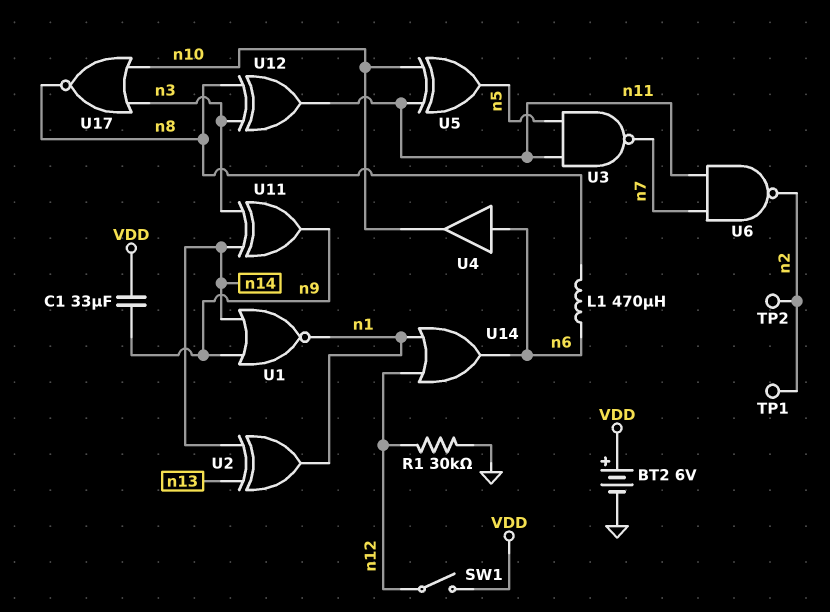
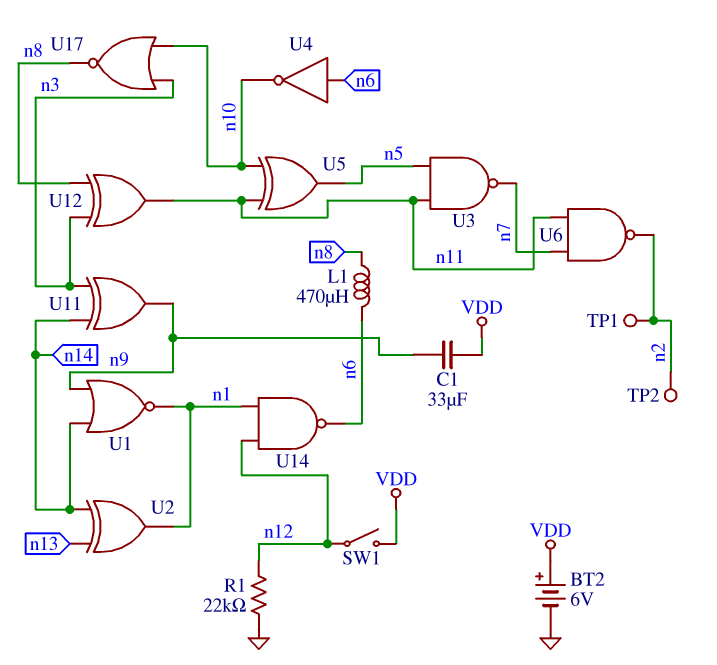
R1: 30k (GND, n12) -> 22k (GND, n12)
U4: buffer (in n6, out n10) -> NOT (in n6, out n10)
U14: OR (in n1, in n12, out n6) -> NAND (in n1, in n12, out n6)

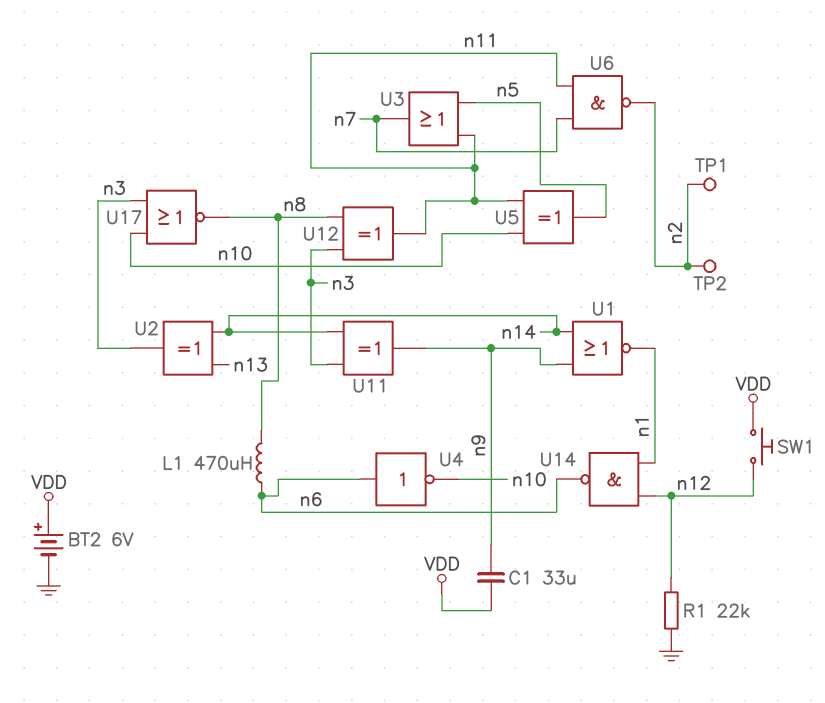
SW1: switch (VDD, n12) -> button (VDD, n12)
U2: XOR (in n13, in n14, out n1) -> XOR (in n13, in n14, out n3)
U3: NAND (in n5, in n11, out n7) -> OR (in n5, in n11, out n7)

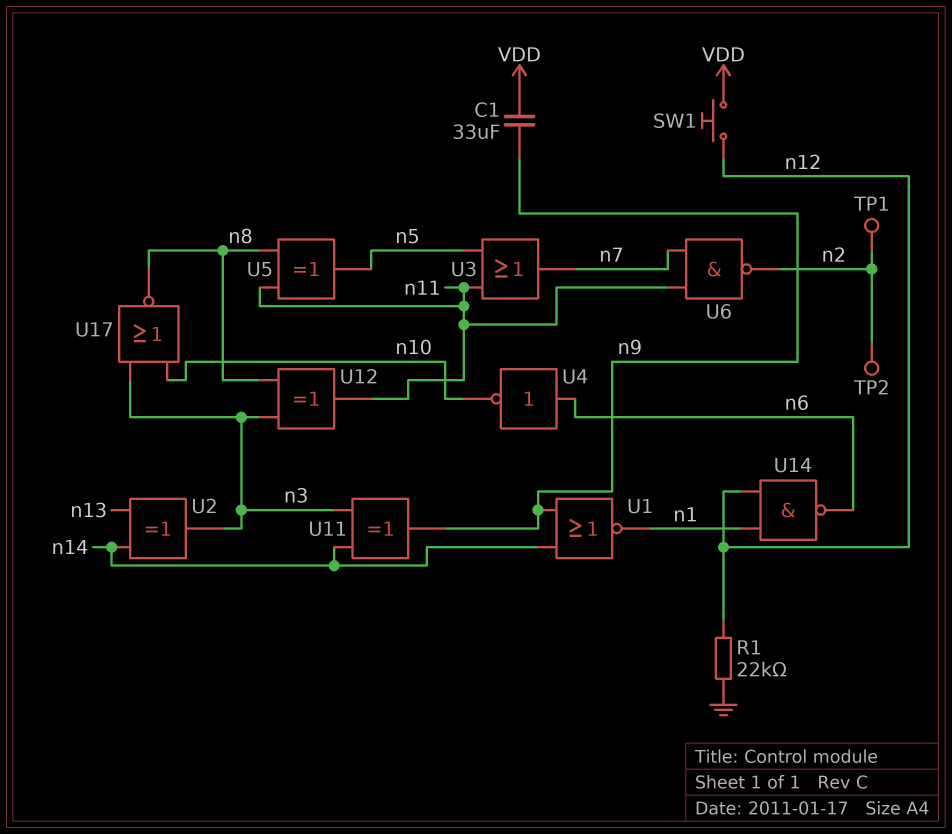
BT2: 6V (plus VDD, minus GND) -> none
L1: 470uH (n6, n8) -> none
U5: XOR (in n10, in n11, out n5) -> XOR (in n8, in n11, out n5)

